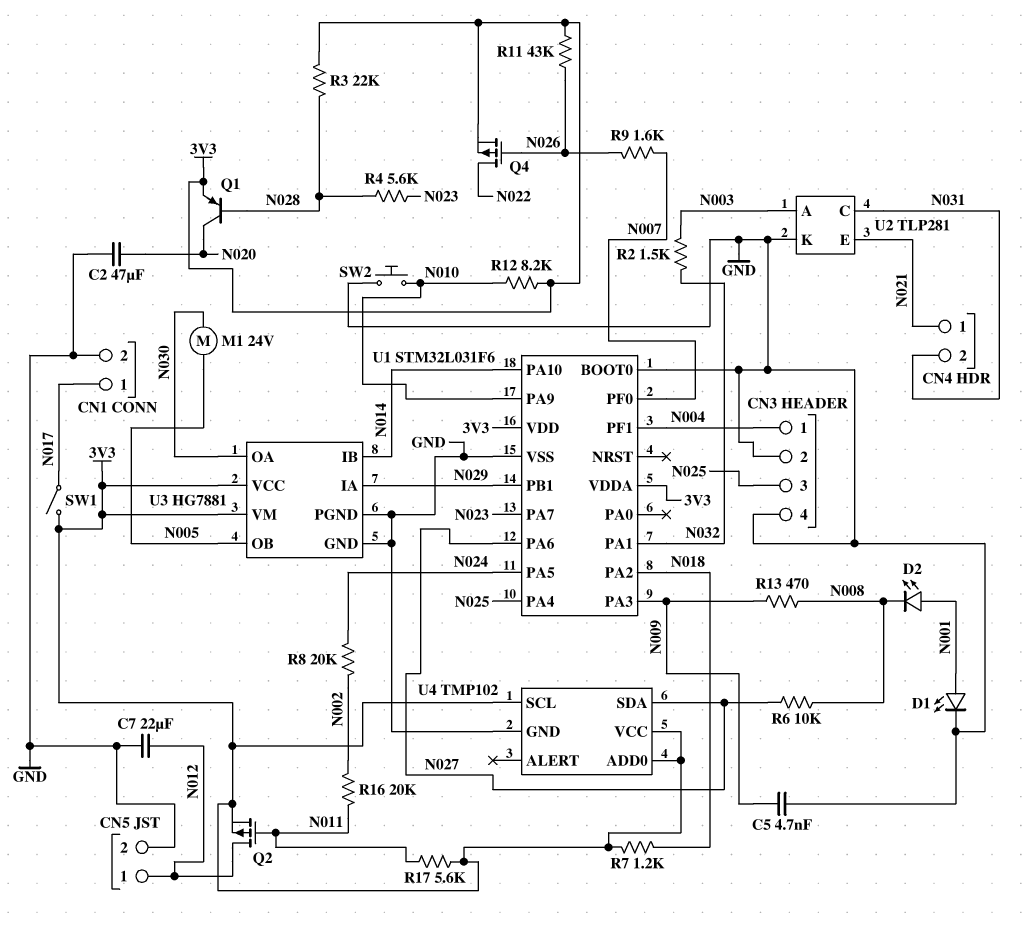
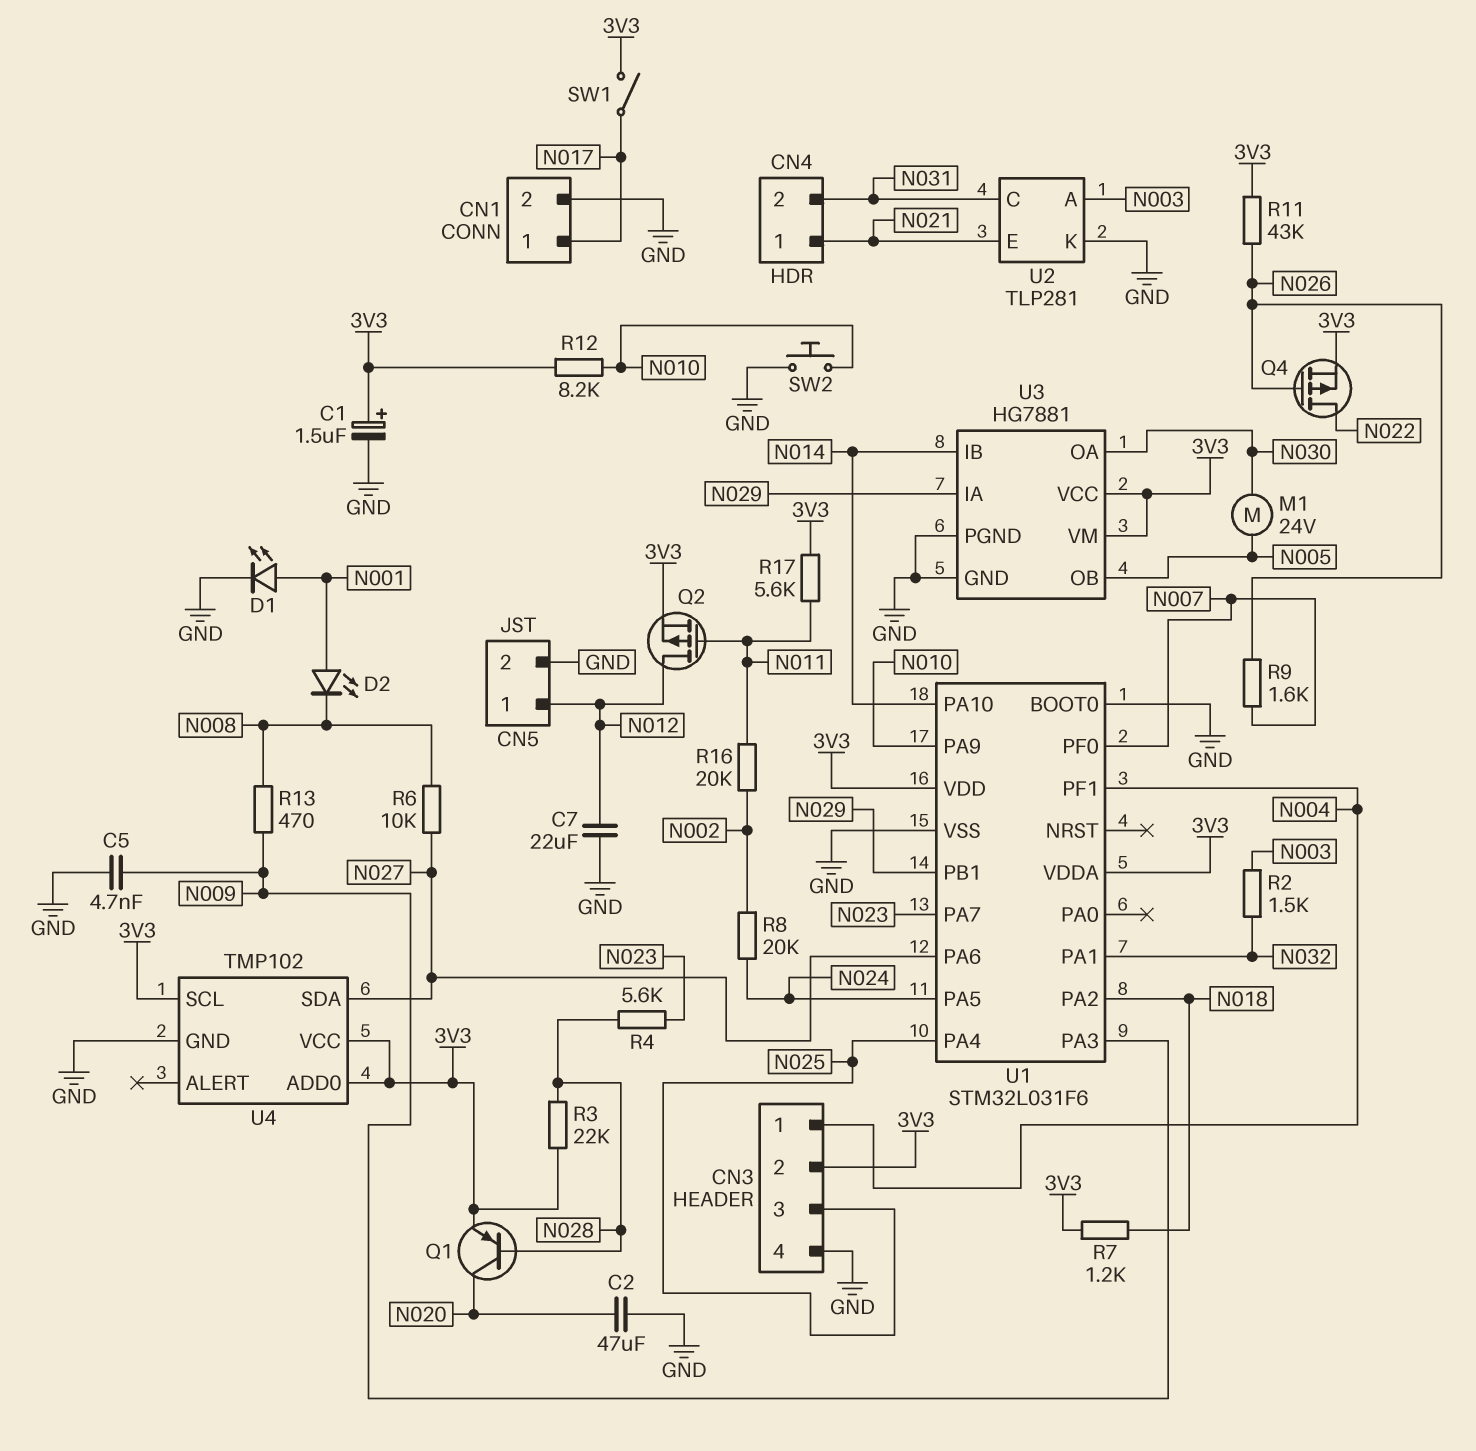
C1: none -> 1.5uF (plus 3V3, minus GND)
CN3 pin 2: GND -> 3V3

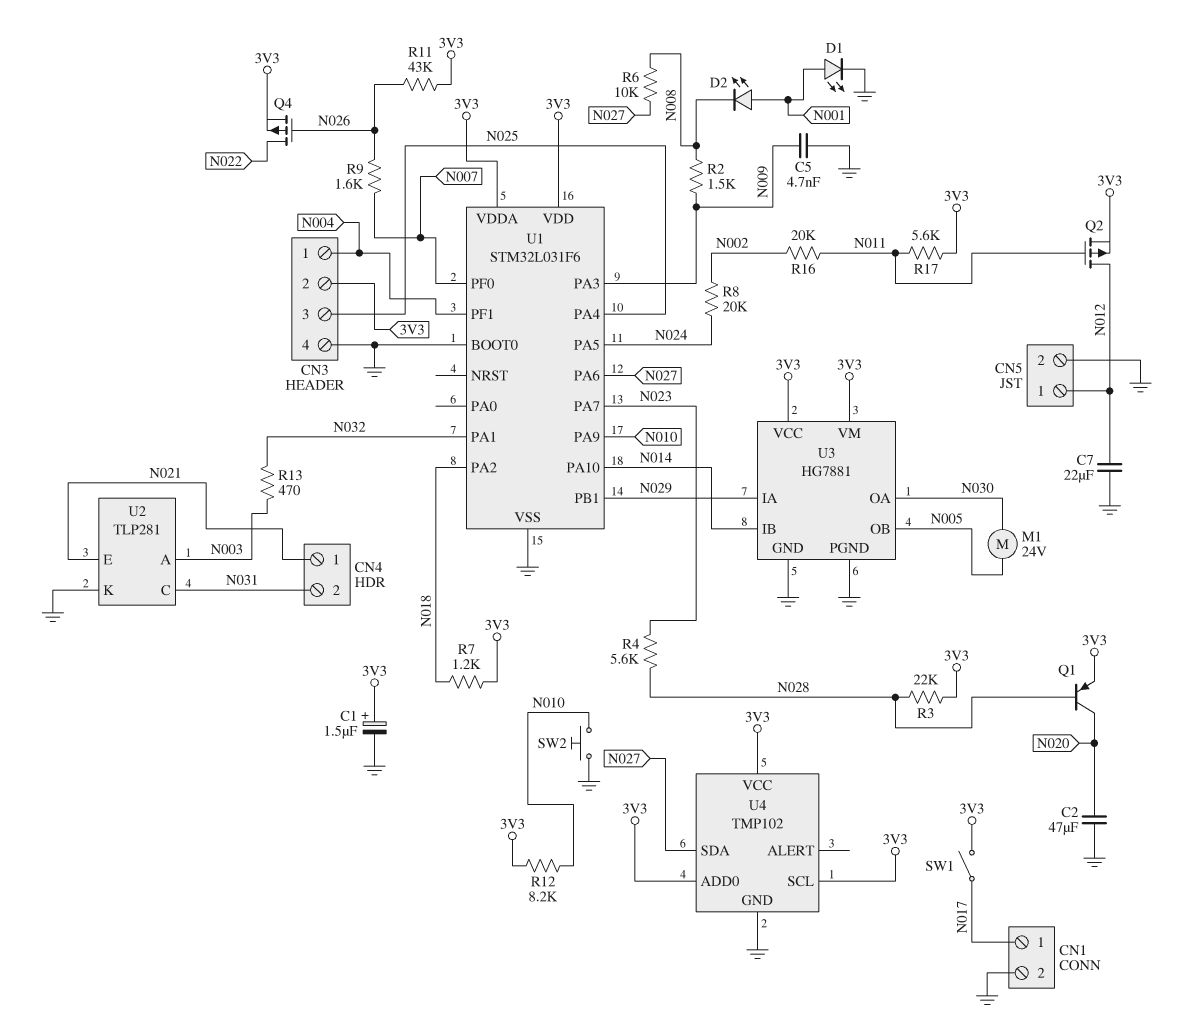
R2: 1.5k (N003, N032) -> 1.5k (N008, N009)
R13: 470 (N008, N009) -> 470 (N003, N032)

